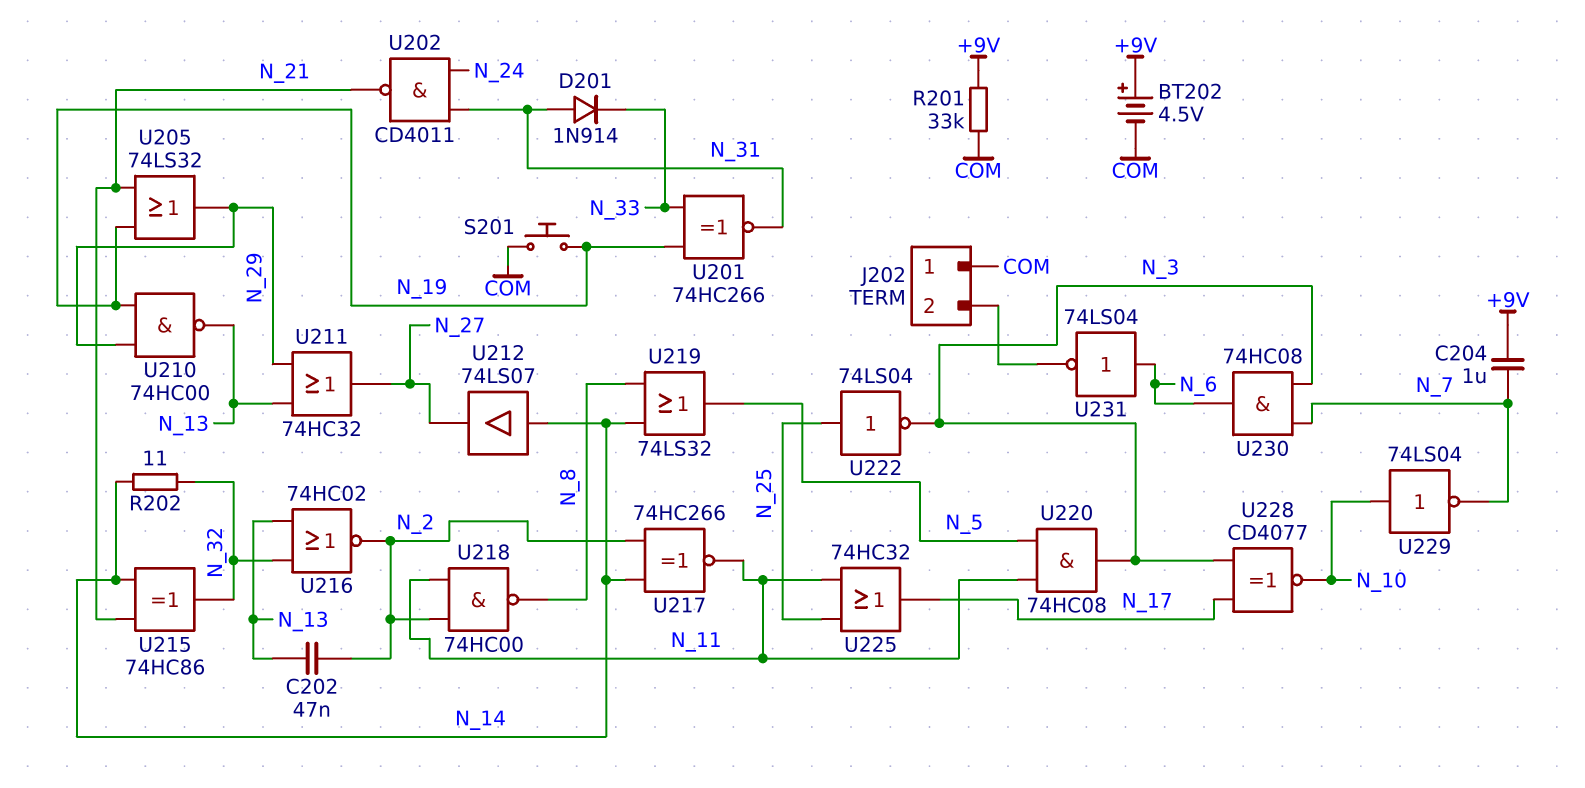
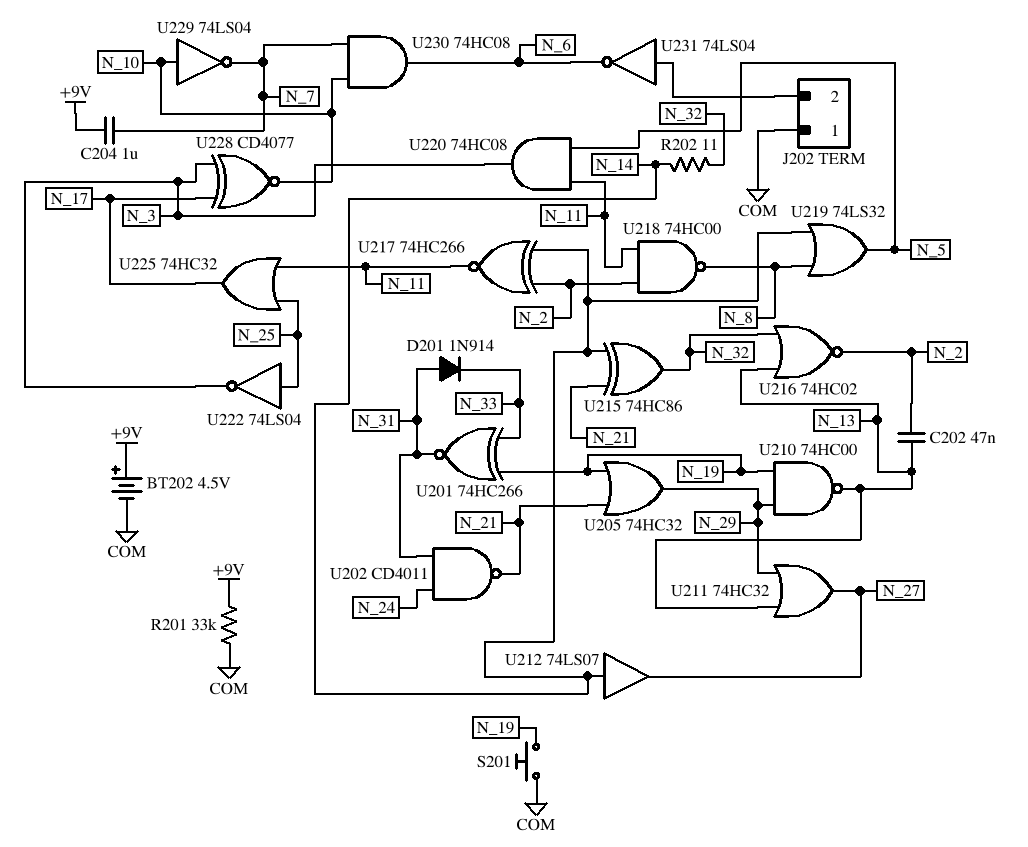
U205: OR 74LS32 (in N_19, in N_21, out N_29) -> OR 74HC32 (in N_19, in N_21, out N_29)
U230: AND 74HC08 (in N_3, in N_7, out N_6) -> AND 74HC08 (in N_7, in N_10, out N_6)
U231: NOT 74LS04 (in N_6, out J202/2) -> NOT 74LS04 (in J202/2, out N_6)

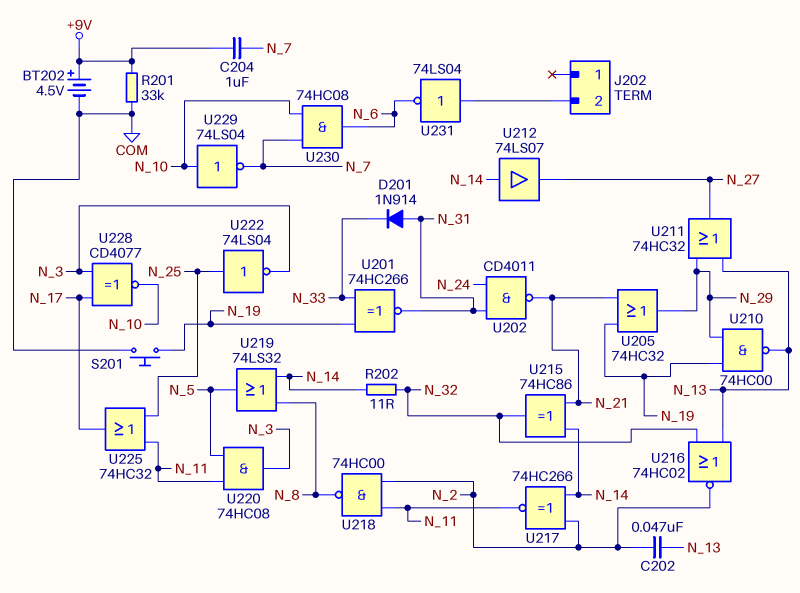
J202 pin 1: COM -> none

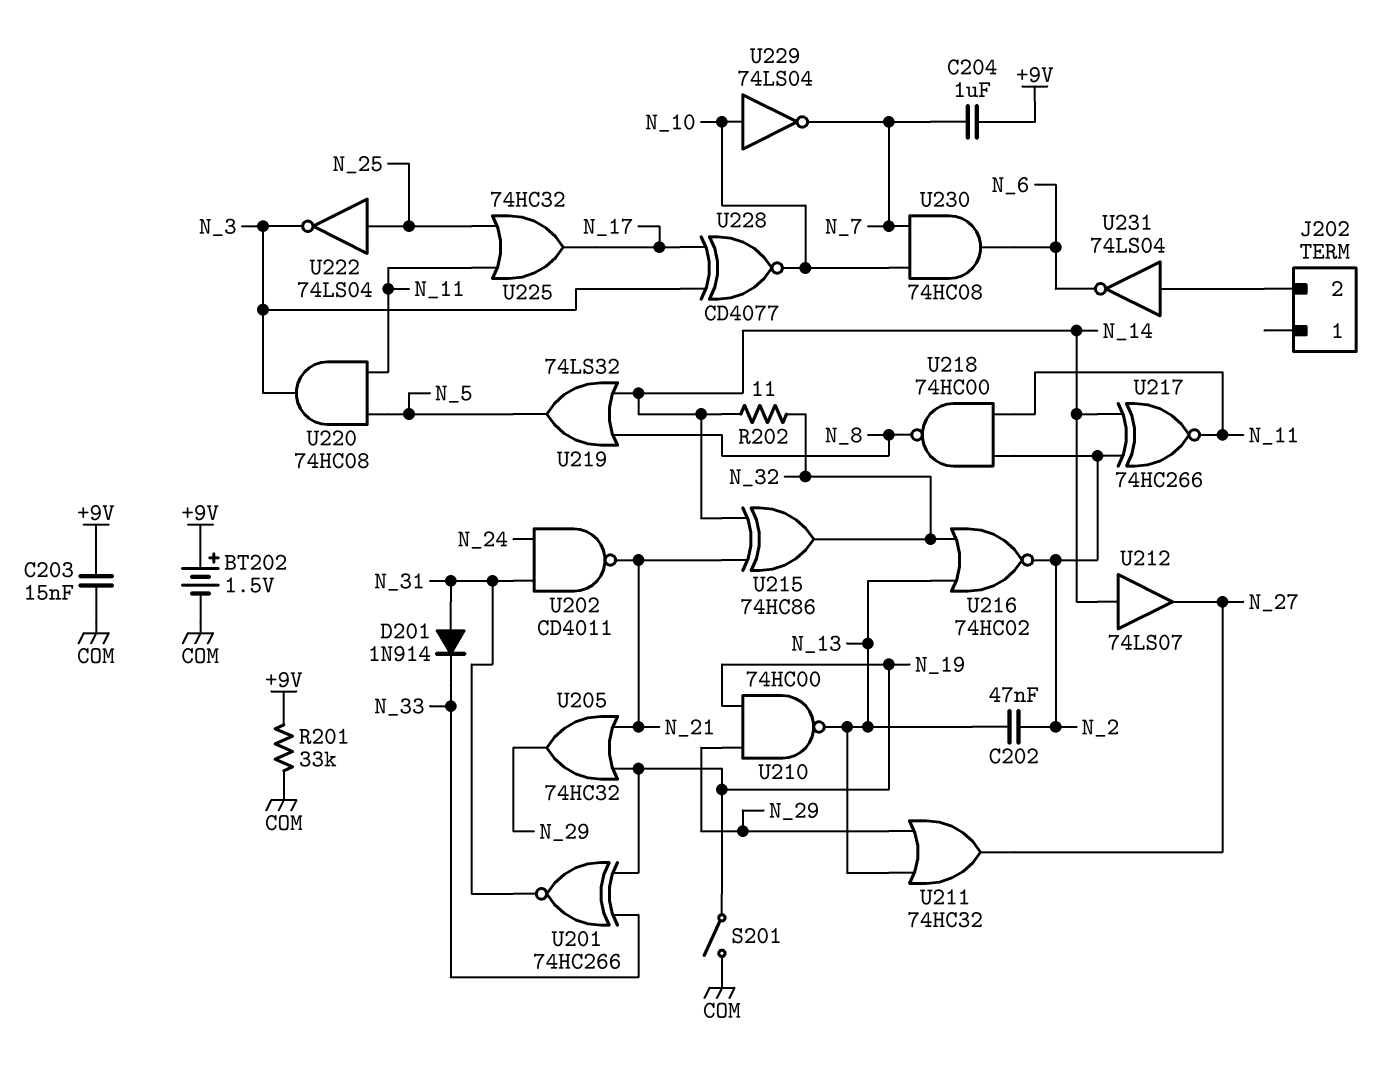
BT202: 4.5V (plus +9V, minus COM) -> 1.5V (plus +9V, minus COM)
C203: none -> 15nF (+9V, COM)
S201: button (COM, N_19) -> switch (COM, N_19)

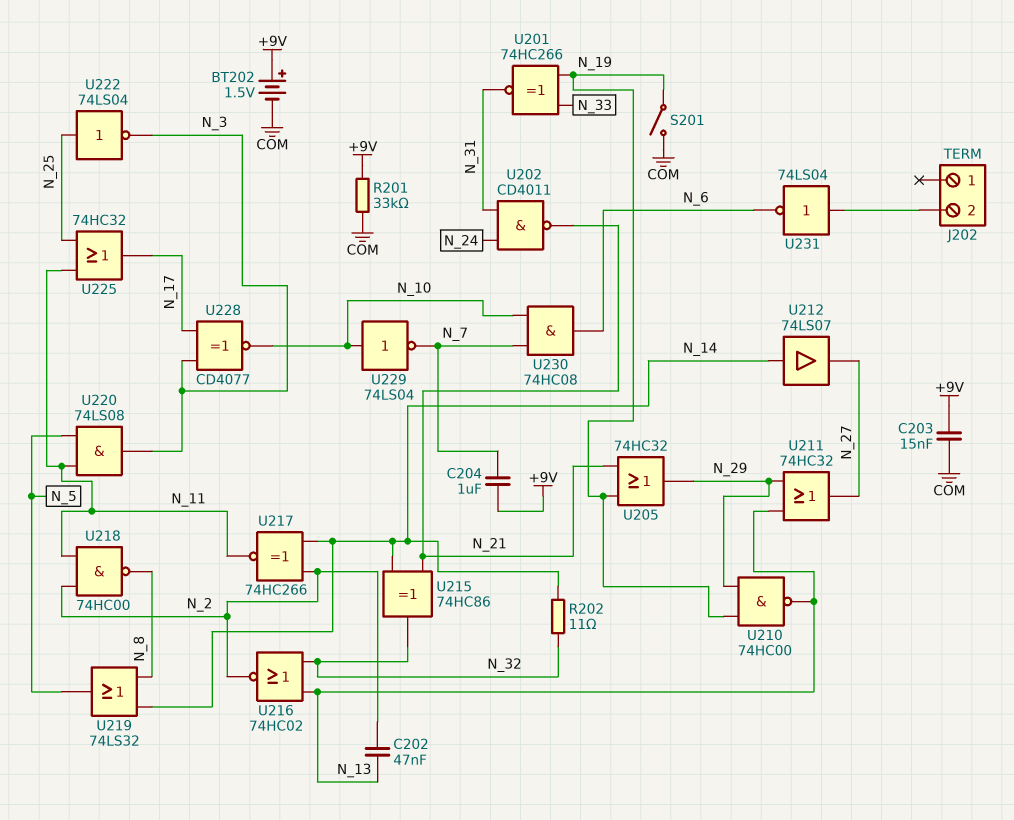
D201: diode 1N914 (A N_31, K N_33) -> none
U220: AND 74HC08 (in N_5, in N_11, out N_3) -> AND 74LS08 (in N_5, in N_11, out N_3)

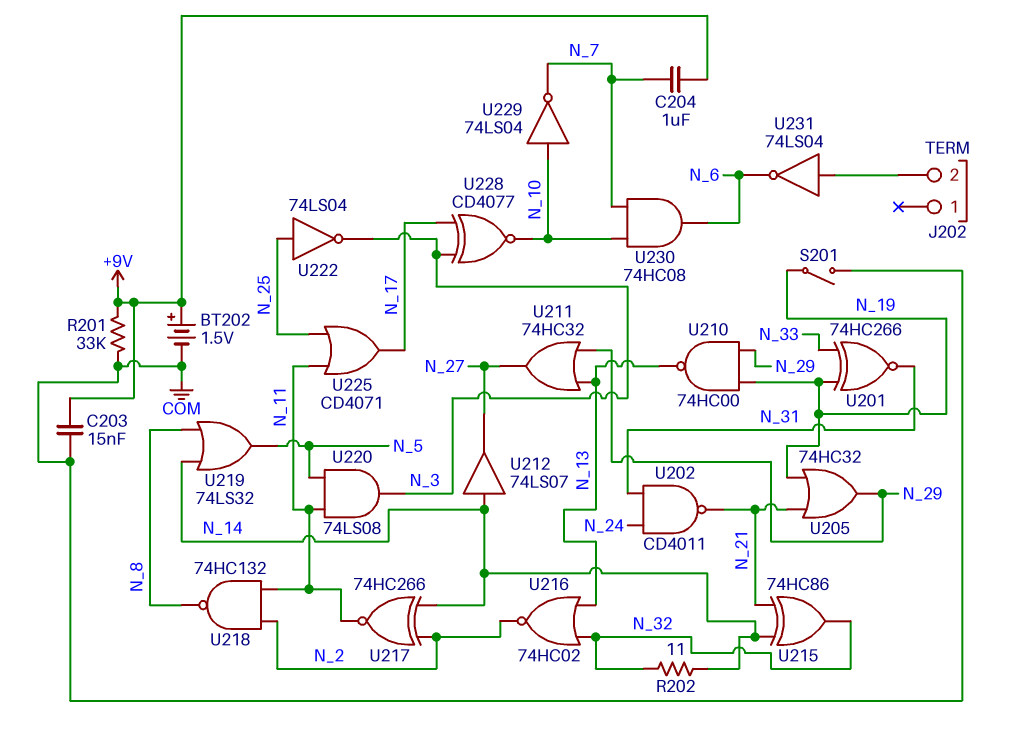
C202: 47nF (N_2, N_13) -> none
U218: NAND 74HC00 (in N_2, in N_11, out N_8) -> NAND 74HC132 (in N_2, in N_11, out N_8)
U225: OR 74HC32 (in N_11, in N_25, out N_17) -> OR CD4071 (in N_11, in N_25, out N_17)

